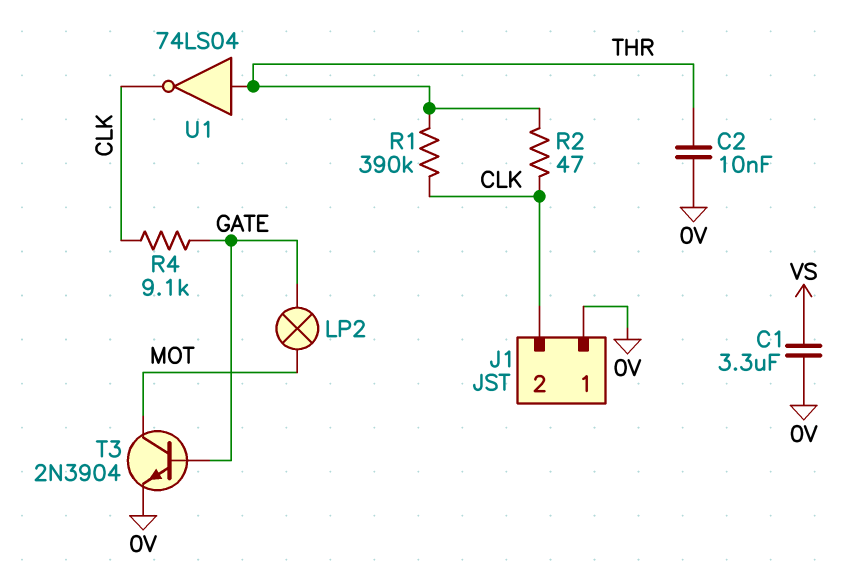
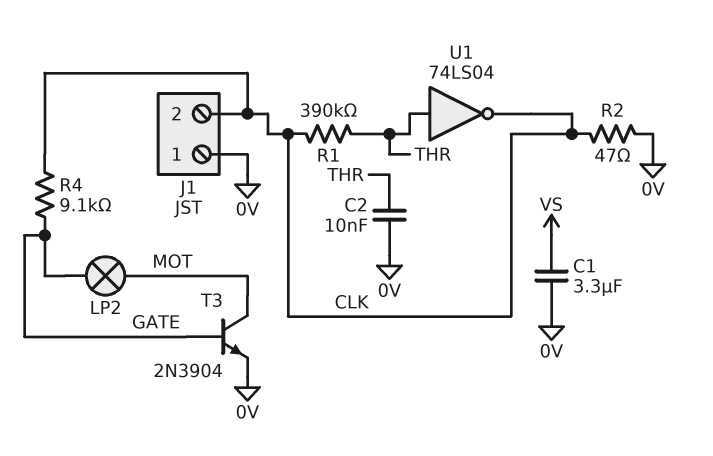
R2: 47 (CLK, THR) -> 47 (0V, CLK)

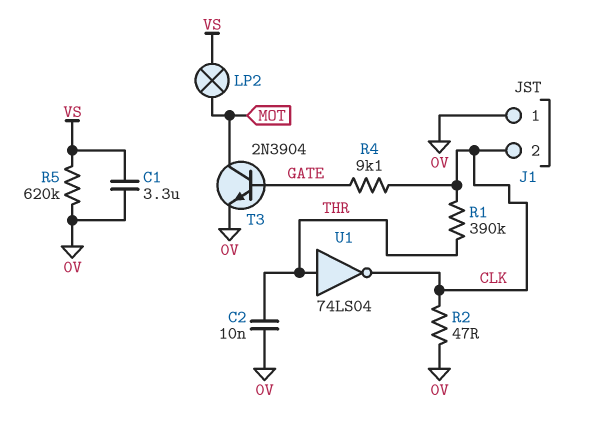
LP2: lamp (GATE, MOT) -> lamp (MOT, VS)
R5: none -> 620k (0V, VS)

